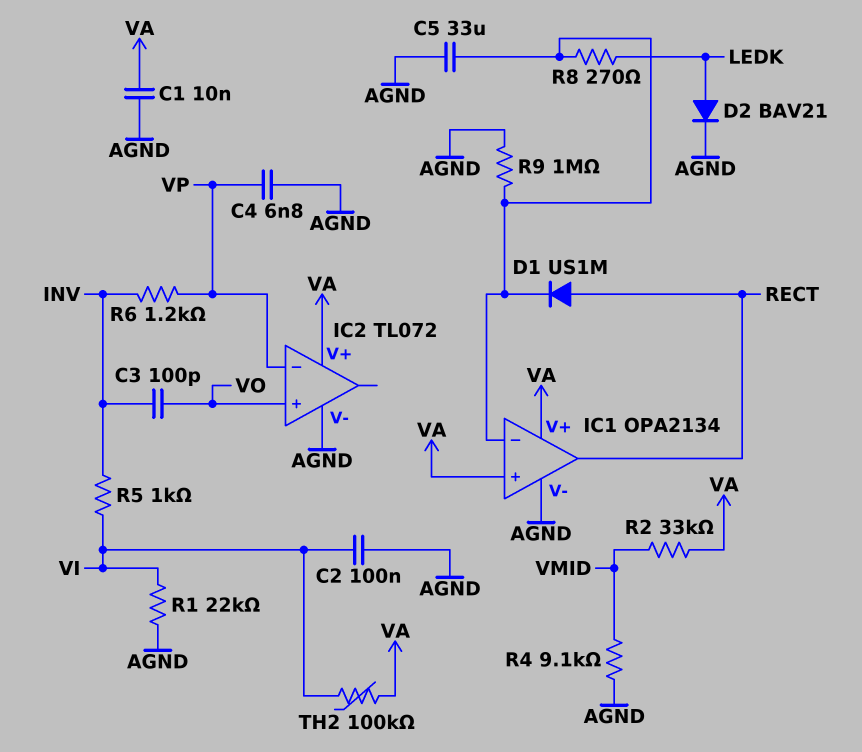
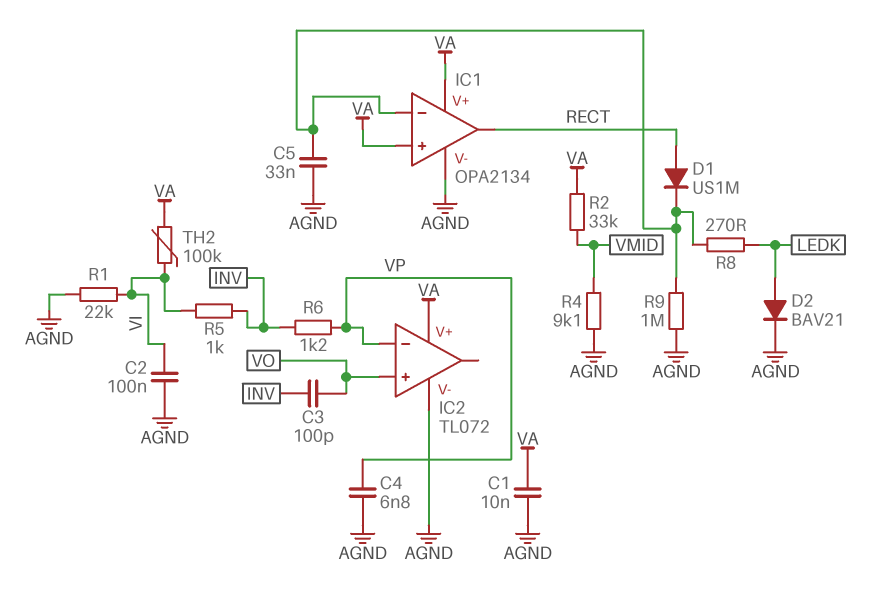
C5: 33uF (AGND, IC1/in-) -> 33nF (AGND, IC1/in-)

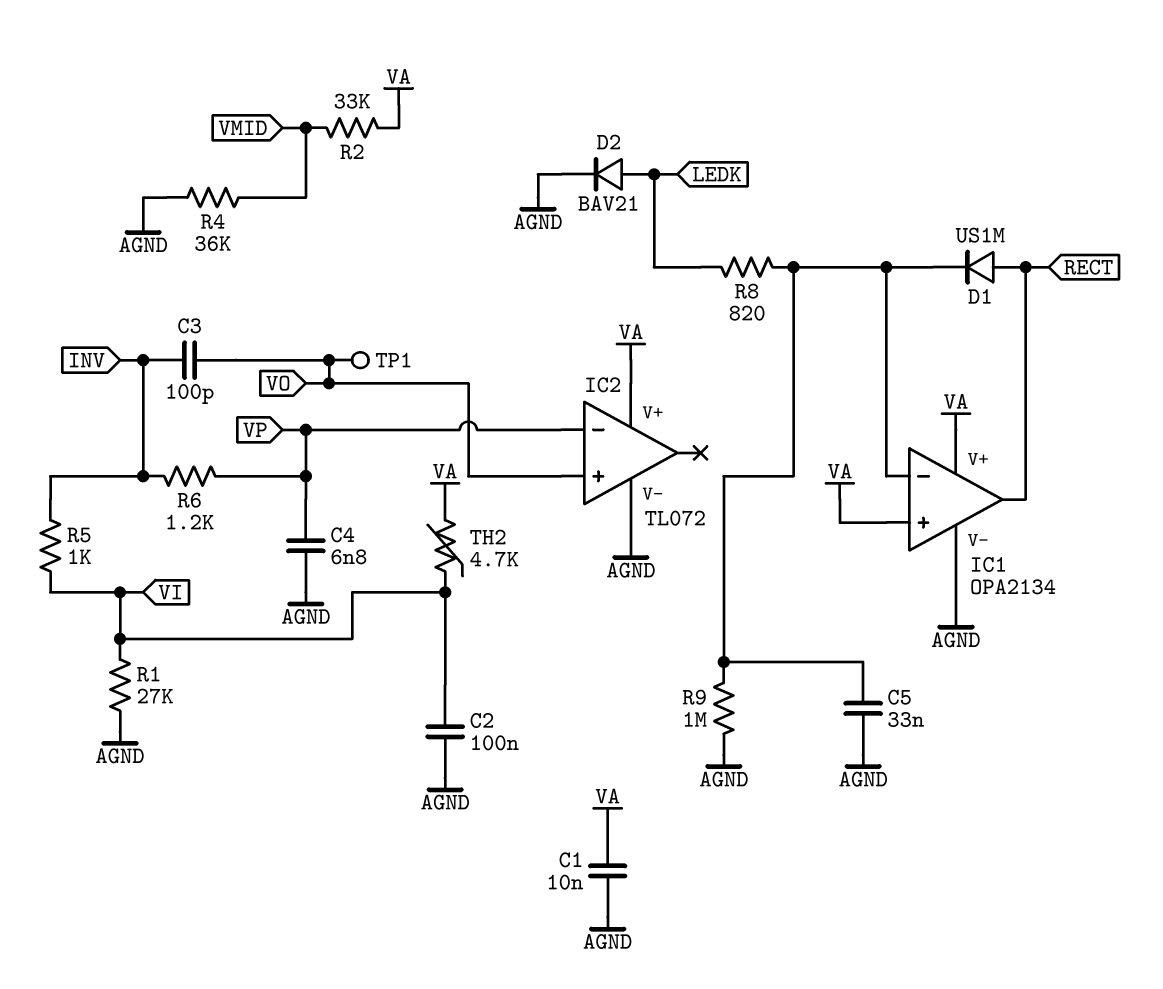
R1: 22k (AGND, VI) -> 27k (AGND, VI)
R4: 9.1k (AGND, VMID) -> 36k (AGND, VMID)
R8: 270 (IC1/in-, LEDK) -> 820 (IC1/in-, LEDK)
TH2: 100k (VA, VI) -> 4.7k (VA, VI)
TP1: none -> test point (VO)

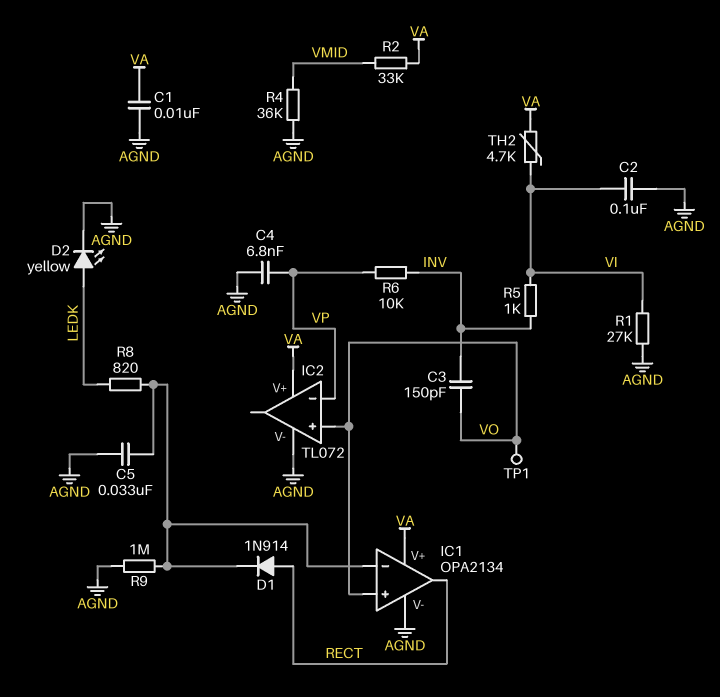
C3: 100pF (INV, VO) -> 150pF (INV, VO)
D1: diode US1M (A RECT, K IC1/in-) -> diode 1N914 (A RECT, K IC1/in-)
D2: diode BAV21 (A LEDK, K AGND) -> LED yellow (A LEDK, K AGND)
IC1 pin in+: VA -> VO
R6: 1.2k (INV, VP) -> 10k (INV, VP)

